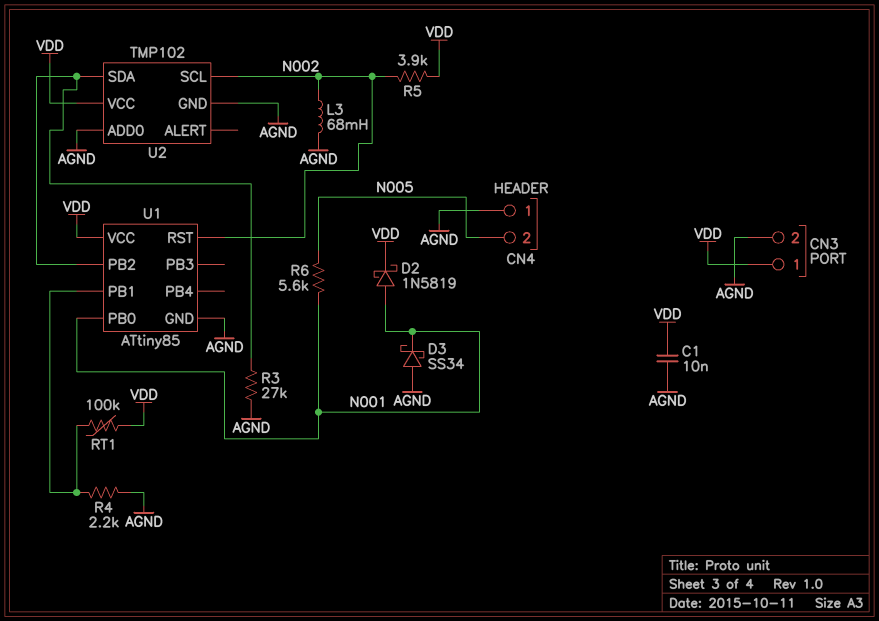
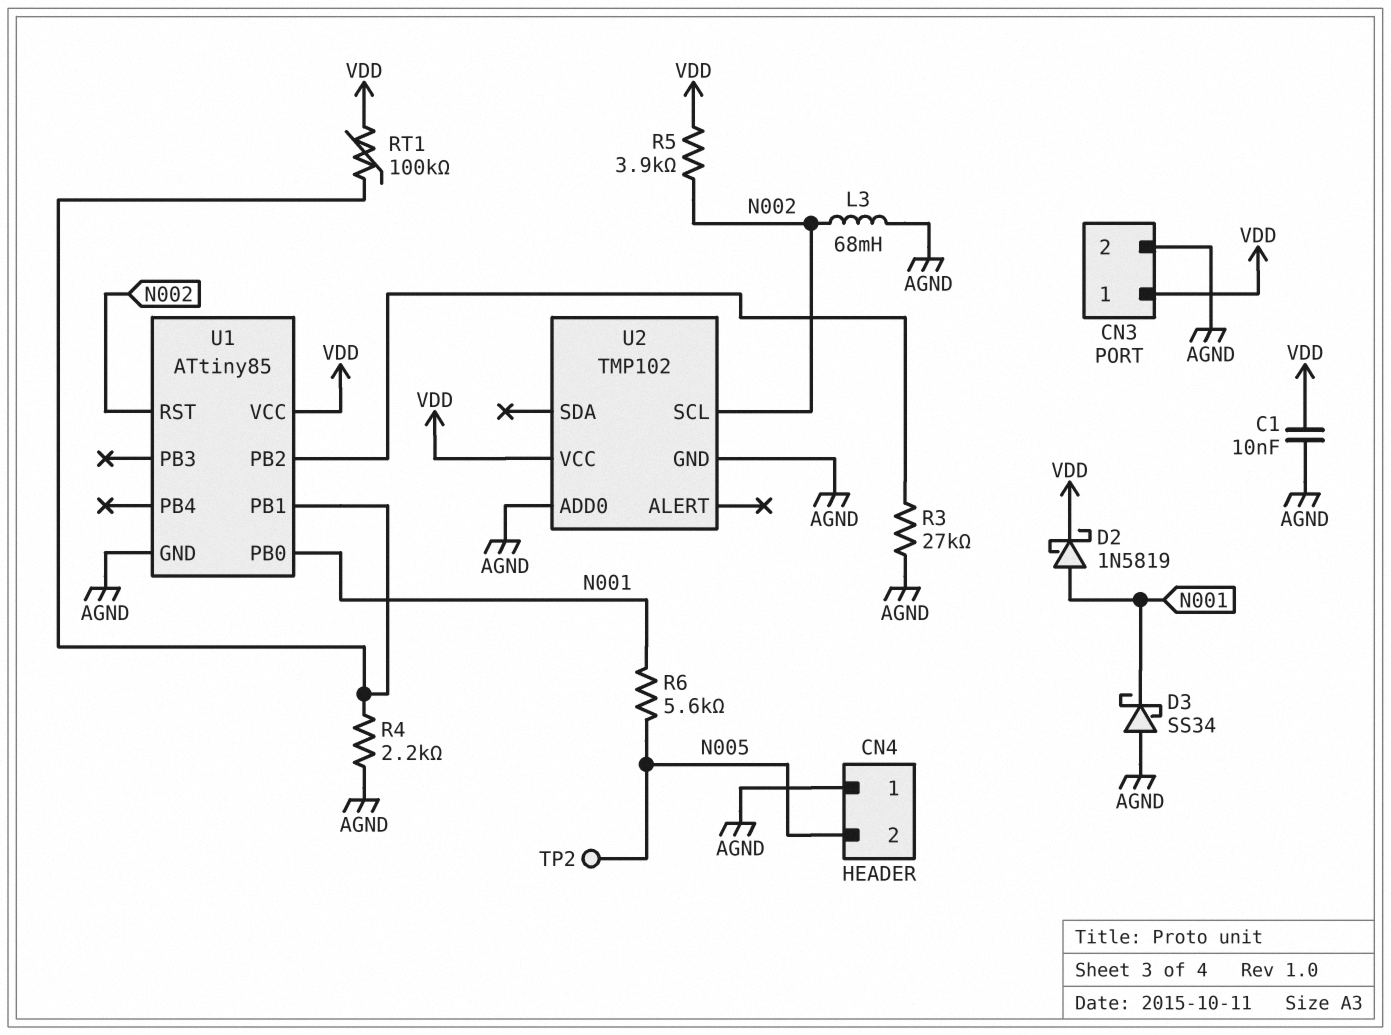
TP2: none -> test point (N005)
U2 pin SDA: U1/PB2 -> none

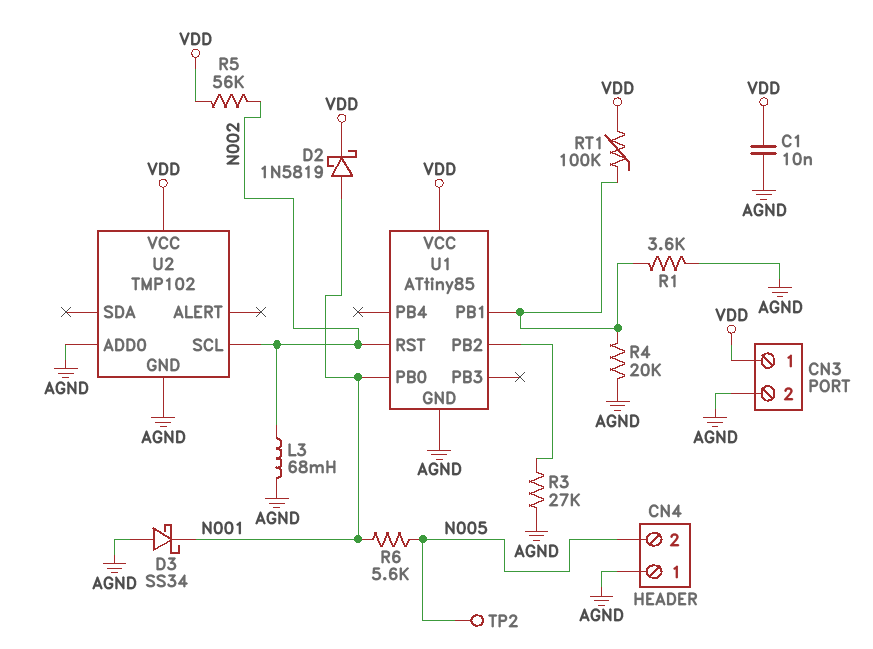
R1: none -> 3.6k (AGND, U1/PB1)
R4: 2.2k (AGND, U1/PB1) -> 20k (AGND, U1/PB1)
R5: 3.9k (N002, VDD) -> 56k (N002, VDD)

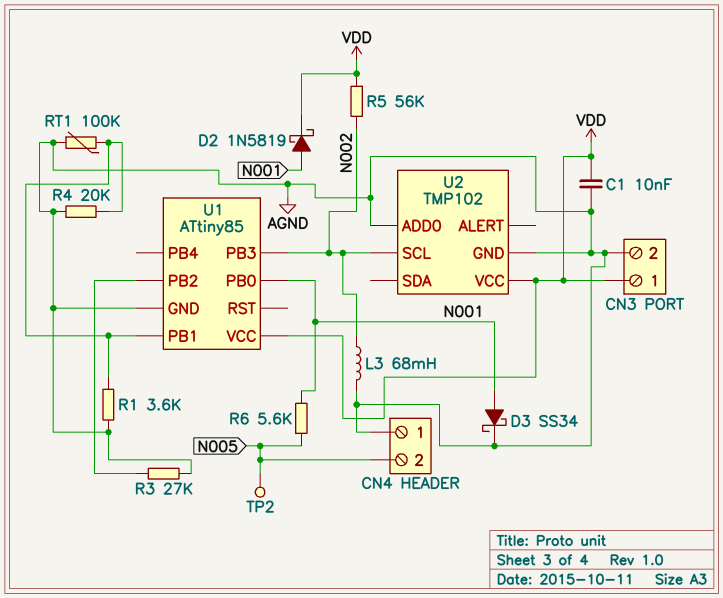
D3: schottky SS34 (A AGND, K N001) -> schottky SS34 (A N001, K AGND)
RT1: 100k (U1/PB1, VDD) -> 100k (AGND, U1/PB1)
U1 pin PB3: none -> N002
U1 pin RST: N002 -> none

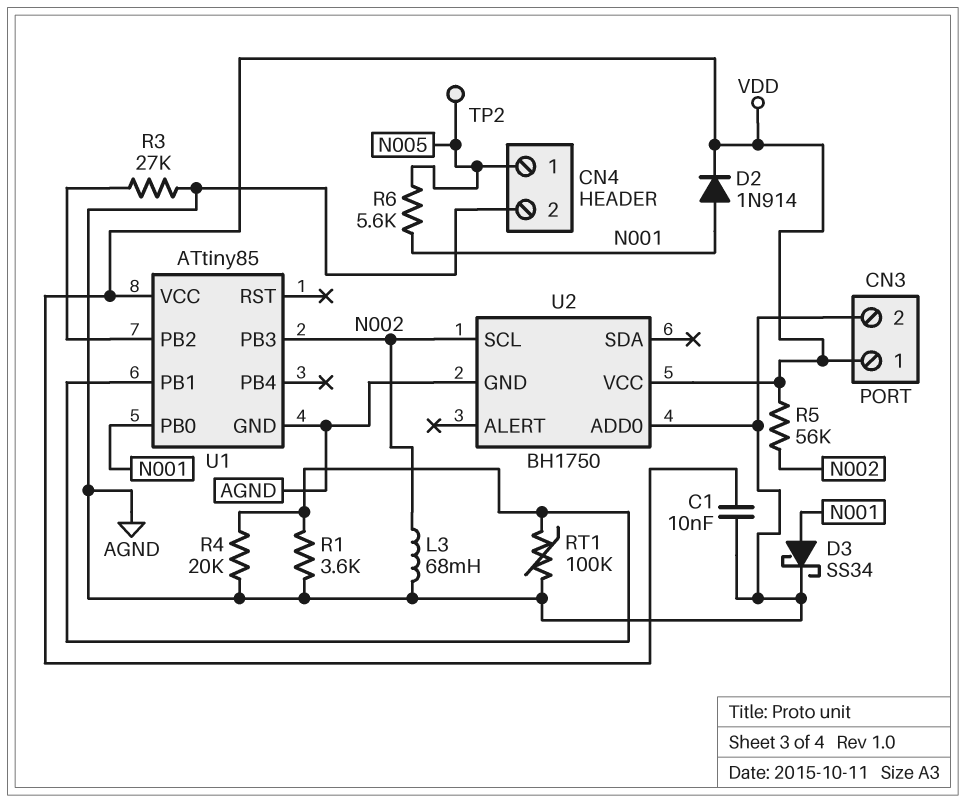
CN4 pin 1: AGND -> N005
CN4 pin 2: N005 -> AGND
D2: schottky 1N5819 (A N001, K VDD) -> diode 1N914 (A N001, K VDD)
U2: TMP102 -> BH1750

